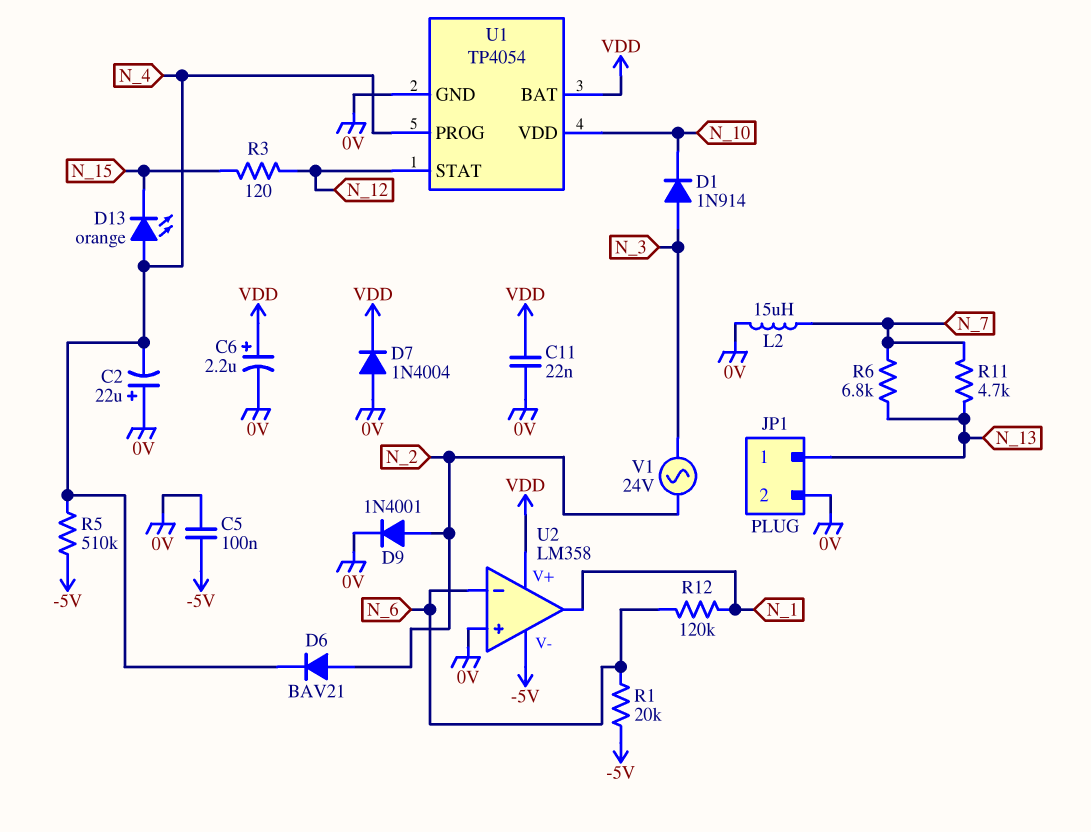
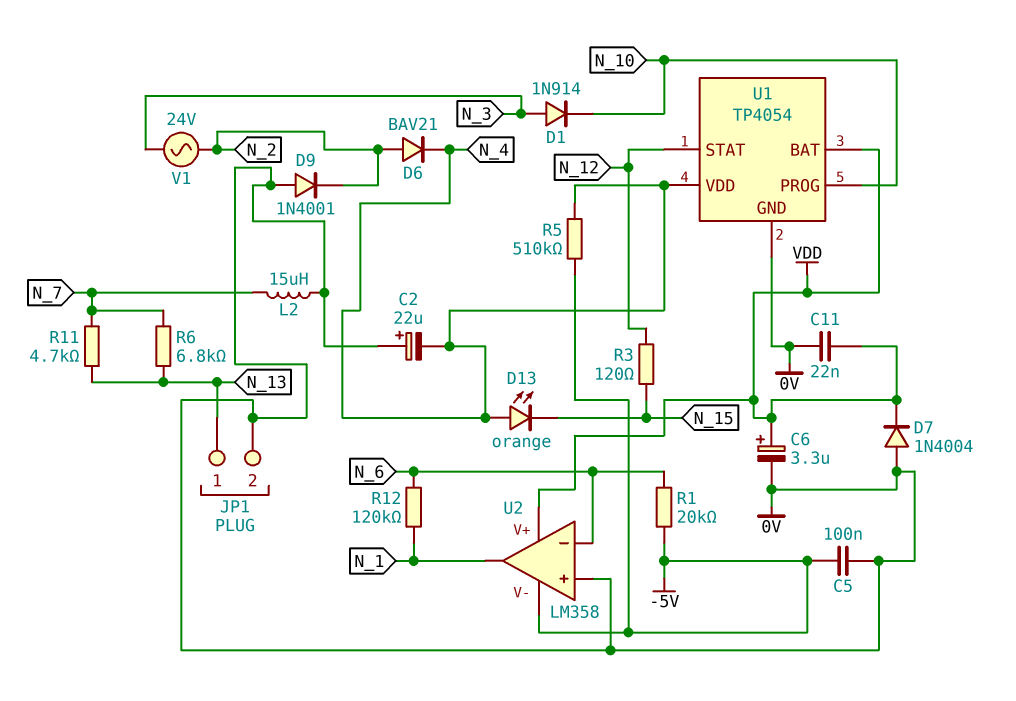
C6: 2.2uF (plus VDD, minus 0V) -> 3.3uF (plus VDD, minus 0V)
D9: diode 1N4001 (A N_2, K 0V) -> diode 1N4001 (A 0V, K N_2)
U1 pin PROG: N_4 -> N_10
U1 pin VDD: N_10 -> N_4

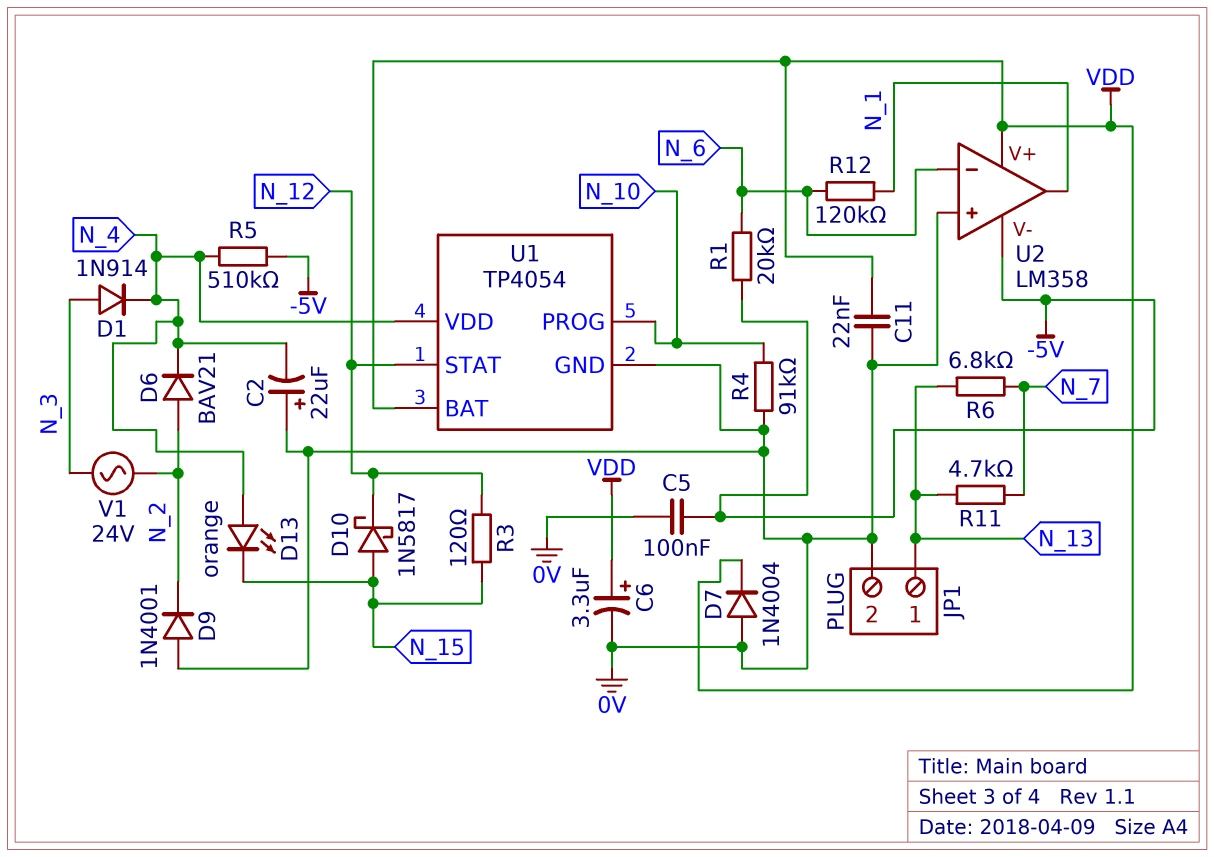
D1: diode 1N914 (A N_3, K N_10) -> diode 1N914 (A N_3, K N_4)
D10: none -> schottky 1N5817 (A N_15, K N_12)
L2: 15uH (0V, N_7) -> none
R4: none -> 91k (0V, N_10)

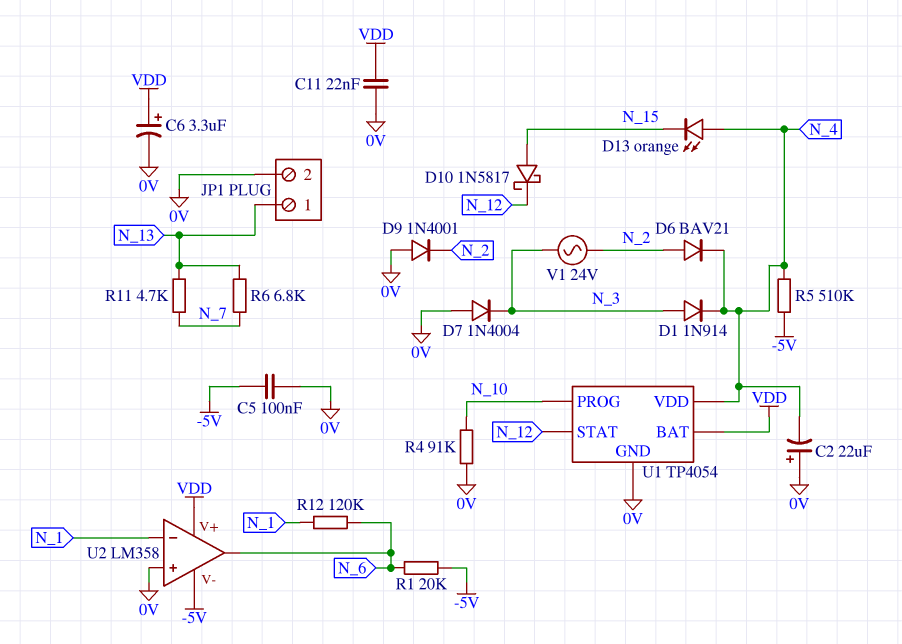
D7: diode 1N4004 (A 0V, K VDD) -> diode 1N4004 (A 0V, K N_3)
R3: 120 (N_12, N_15) -> none
U2 pin in-: N_6 -> N_1
U2 pin out: N_1 -> N_6

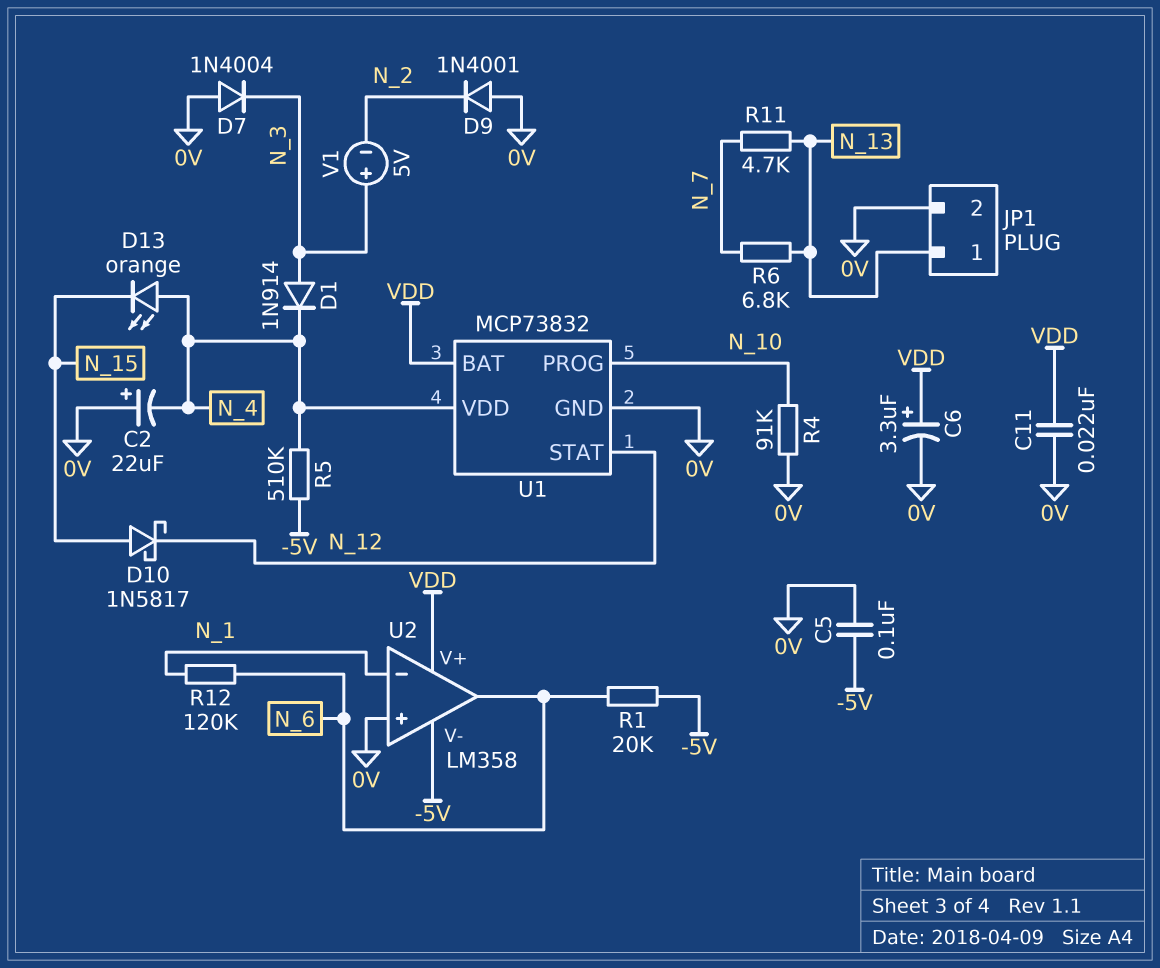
D6: diode BAV21 (A N_2, K N_4) -> none
U1: TP4054 -> MCP73832
V1: AC 24V (N_2, N_3) -> 5V (plus N_3, minus N_2)

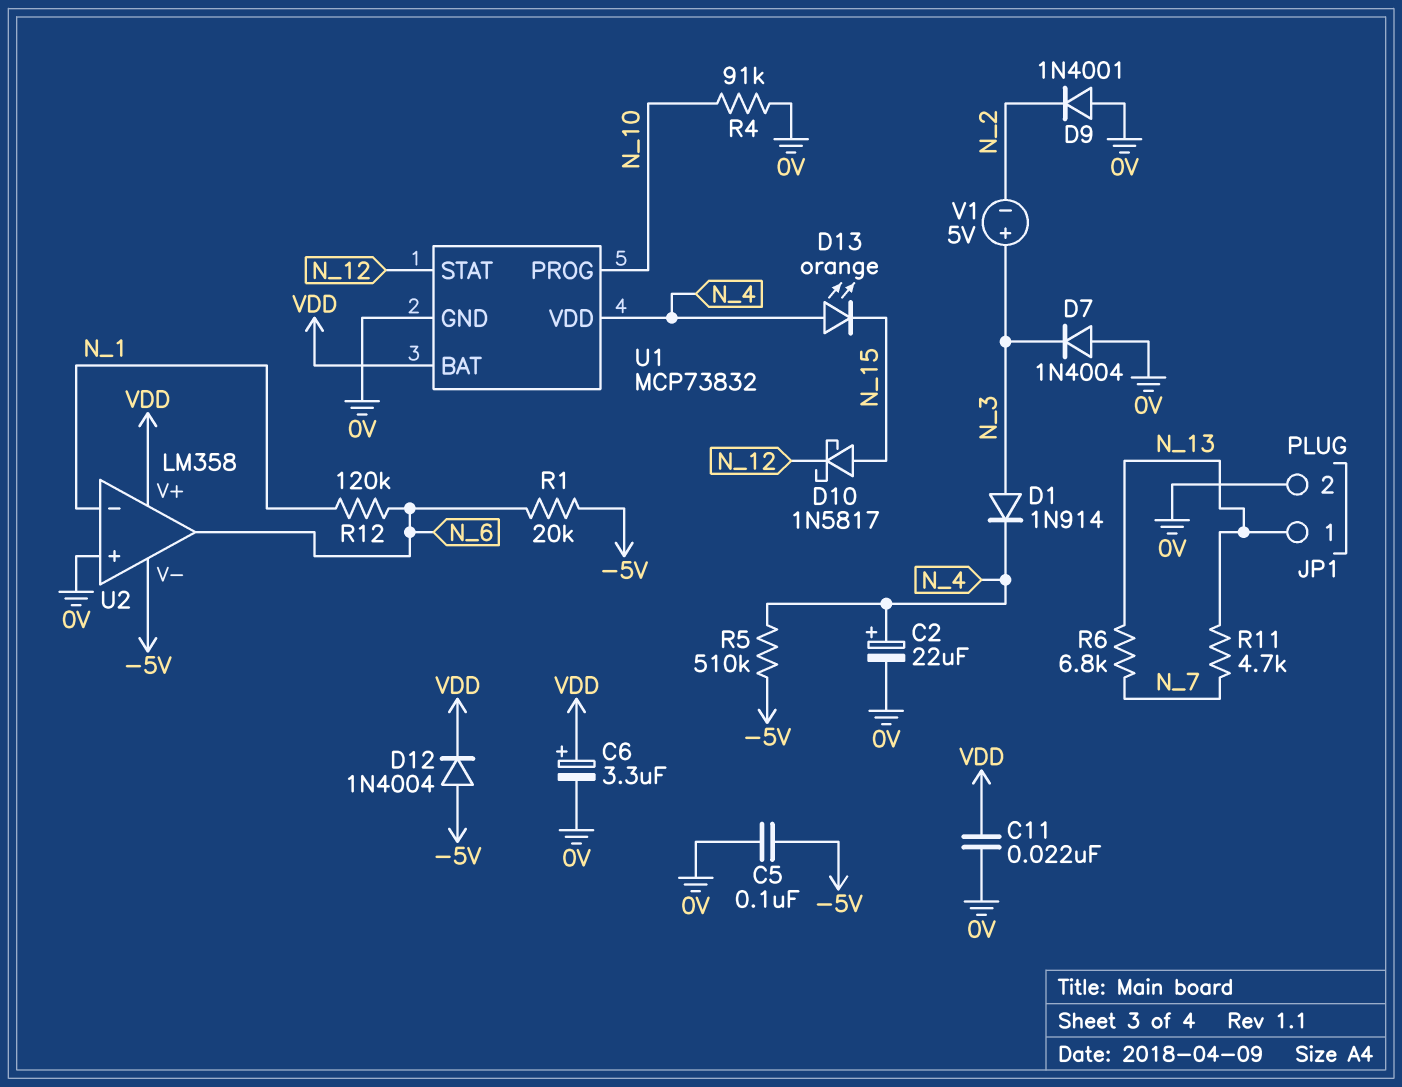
C2: 22uF (plus 0V, minus N_4) -> 22uF (plus N_4, minus 0V)
D12: none -> diode 1N4004 (A -5V, K VDD)

